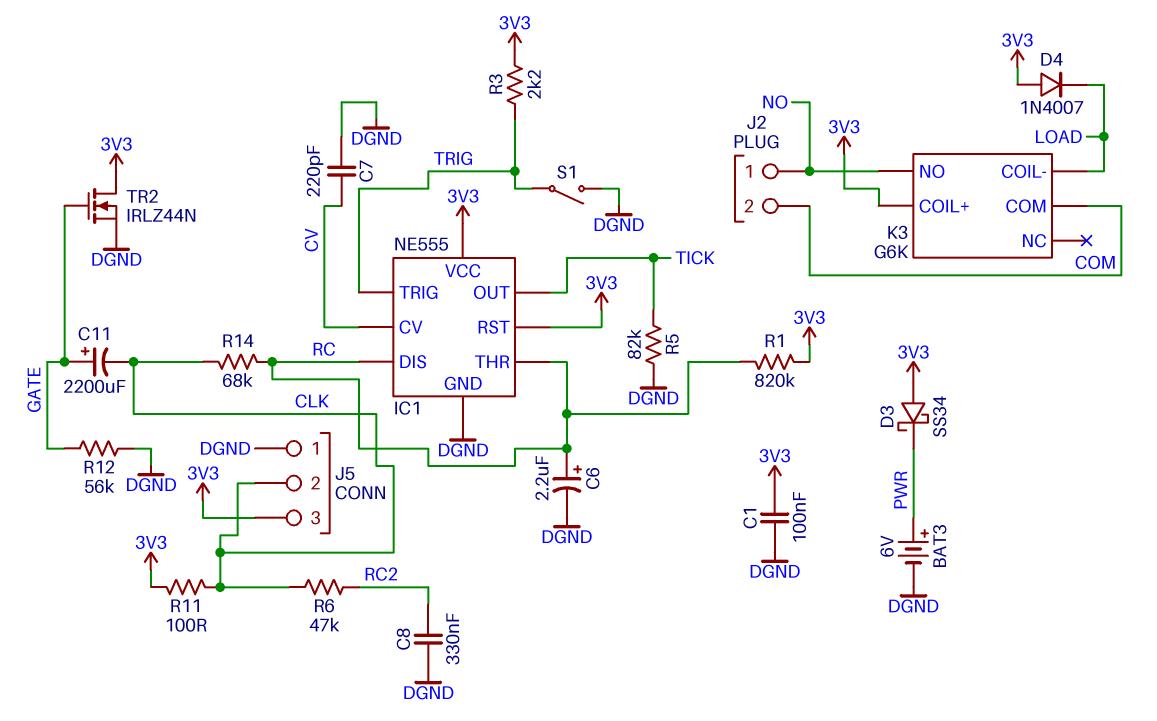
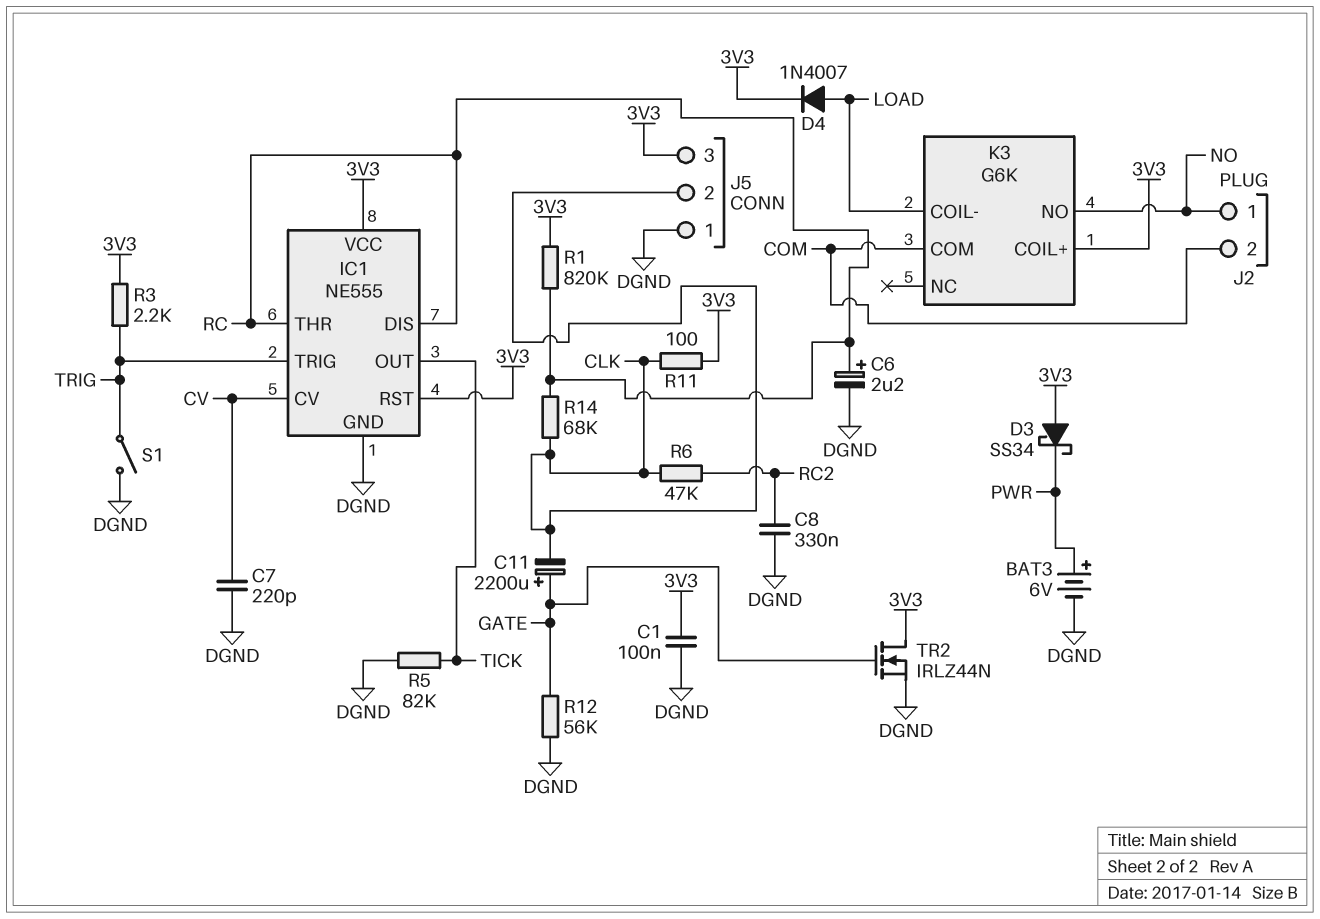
D4: diode 1N4007 (A 3V3, K LOAD) -> diode 1N4007 (A LOAD, K 3V3)

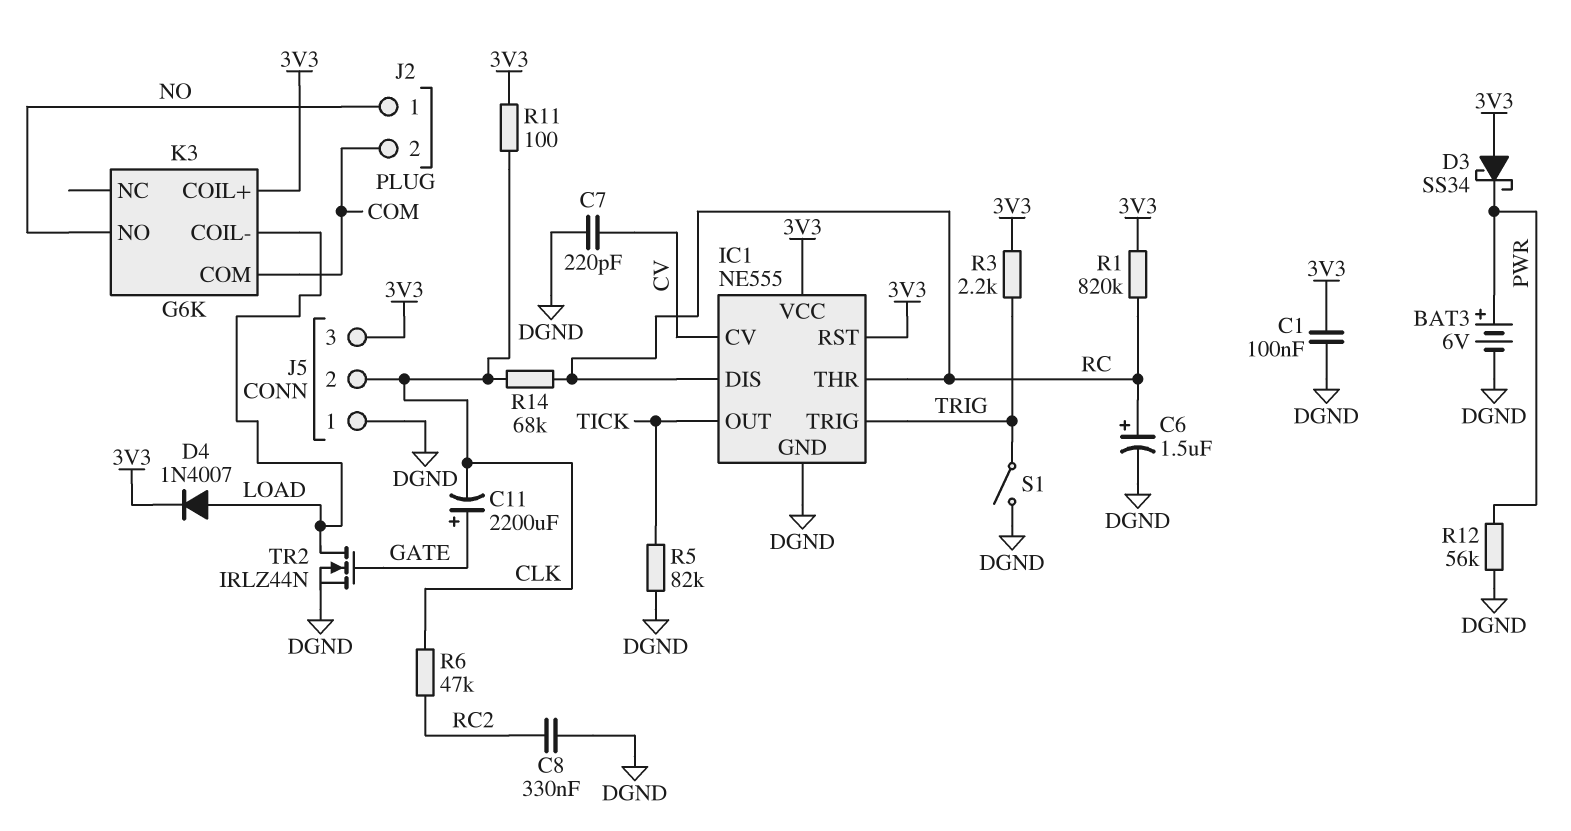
C6: 2.2uF (plus RC, minus DGND) -> 1.5uF (plus RC, minus DGND)
R12: 56k (DGND, GATE) -> 56k (DGND, PWR)
TR2: NMOS IRLZ44N (G GATE, D 3V3, S DGND) -> NMOS IRLZ44N (G GATE, D LOAD, S DGND)

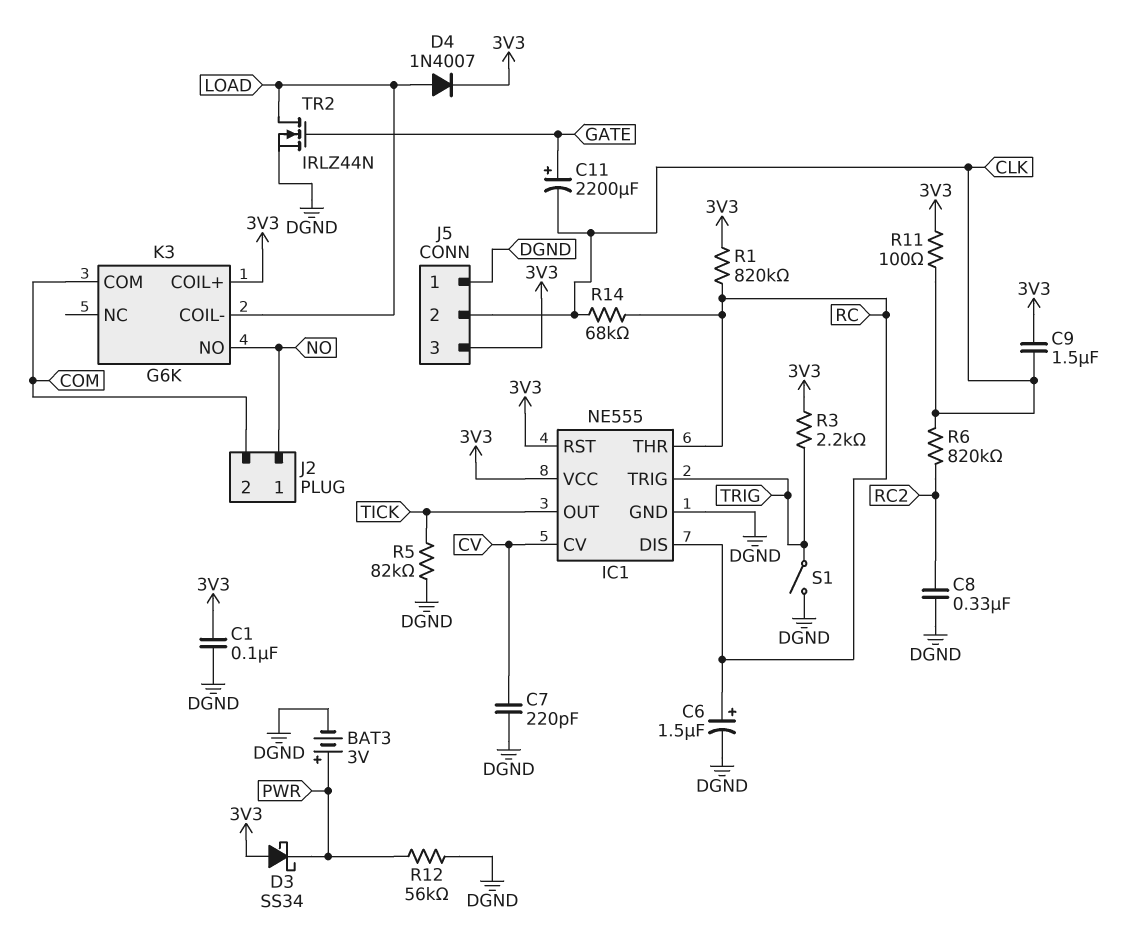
BAT3: 6V (plus PWR, minus DGND) -> 3V (plus PWR, minus DGND)
C9: none -> 1.5uF (3V3, CLK)
R6: 47k (CLK, RC2) -> 820k (CLK, RC2)

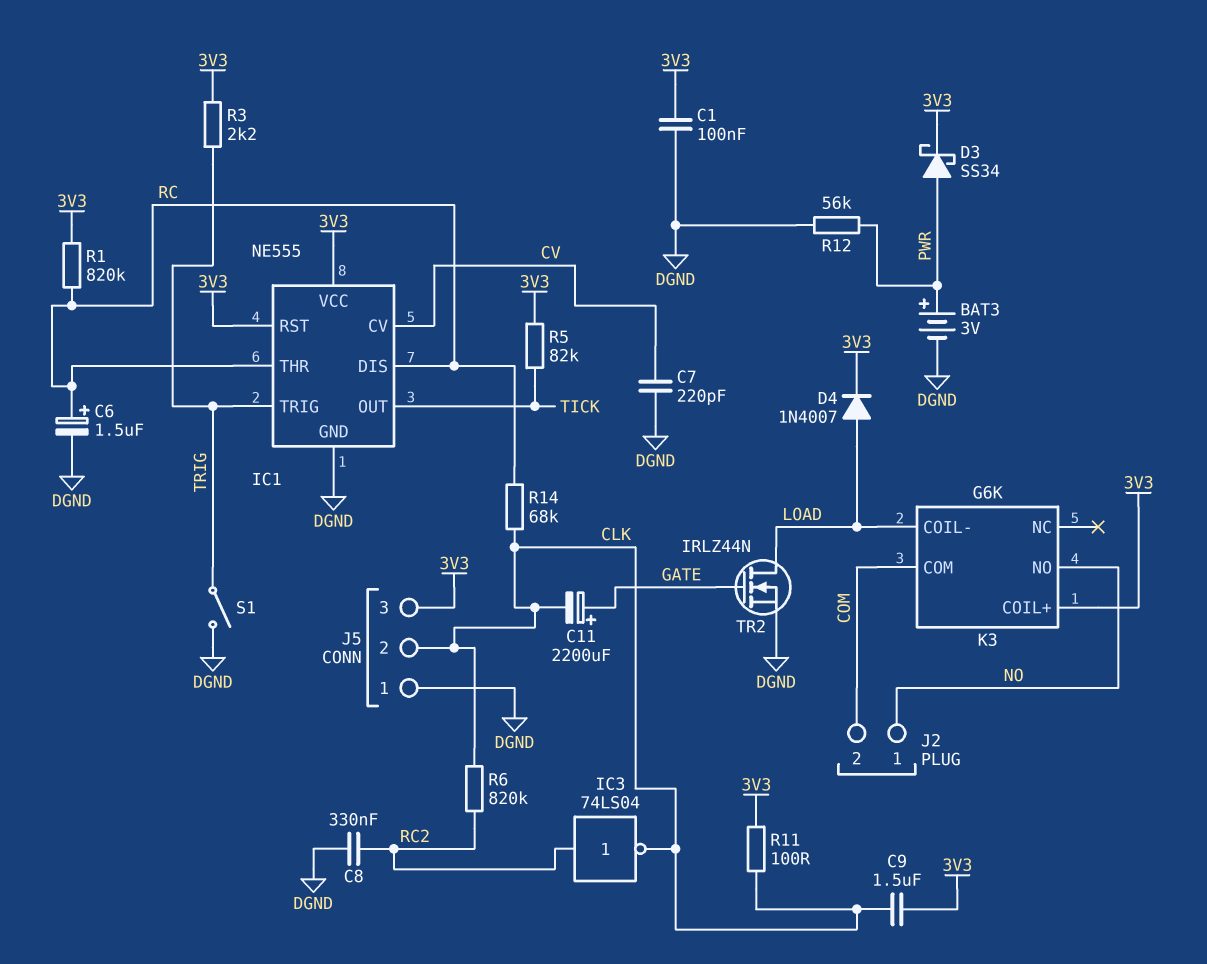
D3: schottky SS34 (A 3V3, K PWR) -> schottky SS34 (A PWR, K 3V3)
IC3: none -> NOT 74LS04 (in RC2, out CLK)
R5: 82k (DGND, TICK) -> 82k (3V3, TICK)

